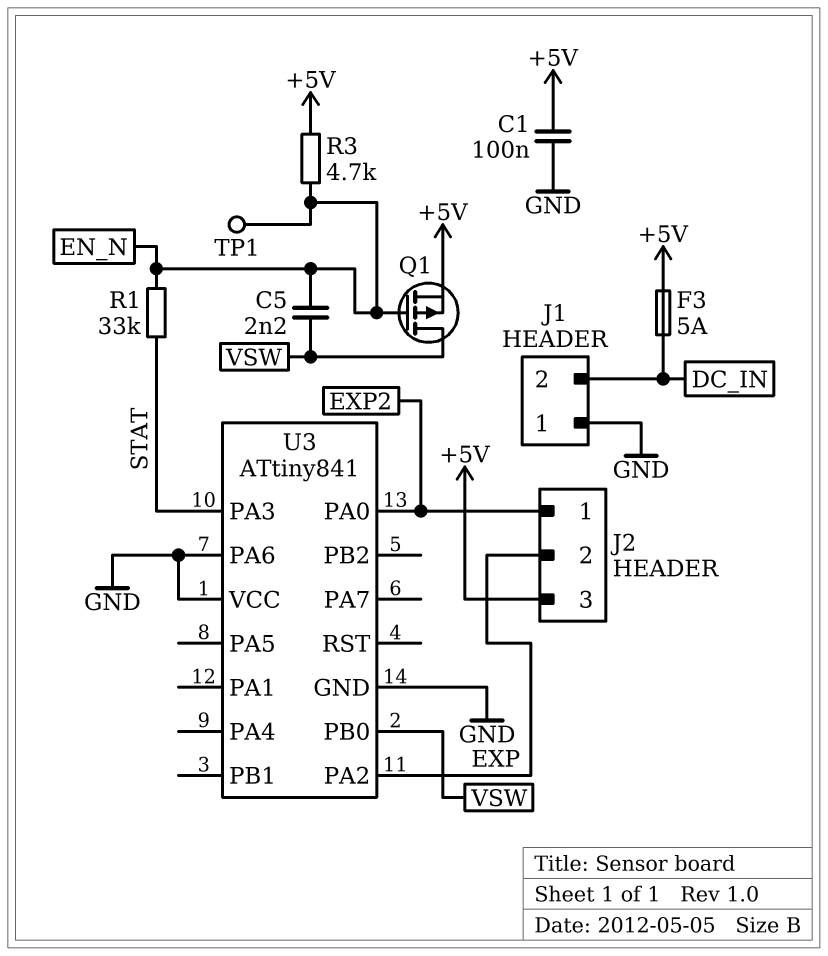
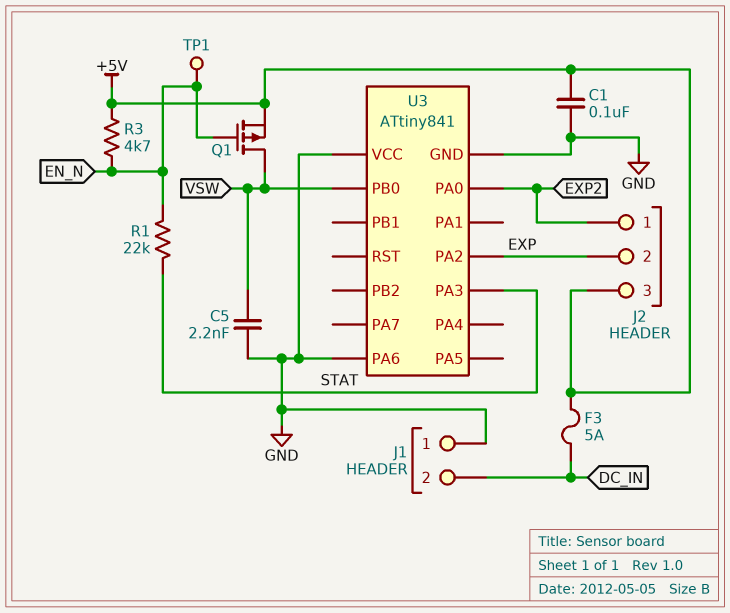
C5: 2.2nF (EN_N, VSW) -> 2.2nF (GND, VSW)
R1: 33k (EN_N, STAT) -> 22k (EN_N, STAT)

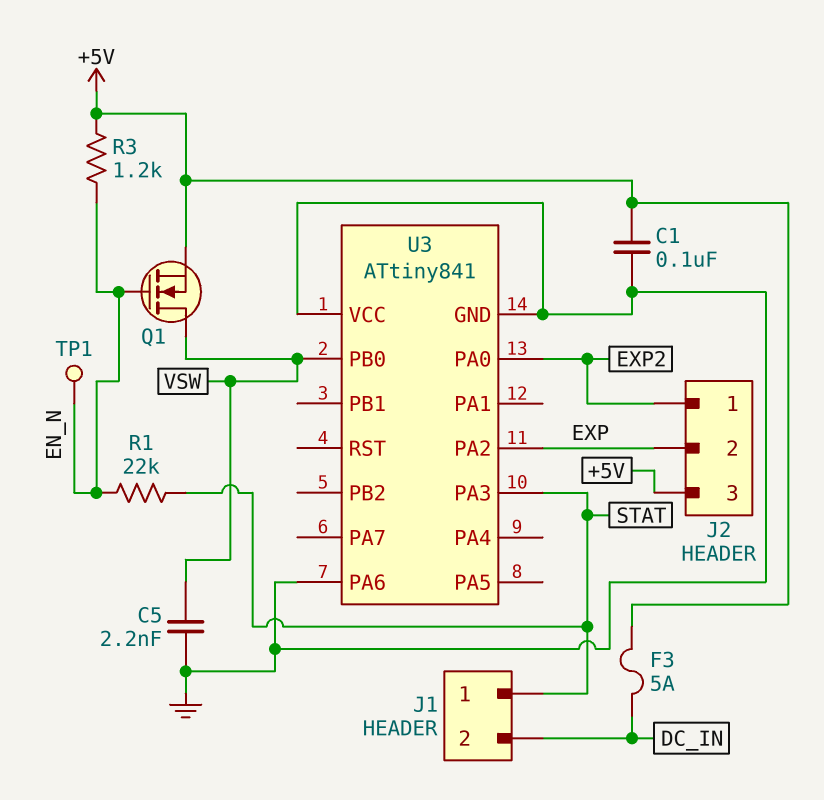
J1 pin 1: GND -> STAT
Q1: PMOS (G EN_N, D VSW, S +5V) -> NMOS (G EN_N, D VSW, S +5V)
R3: 4.7k (+5V, EN_N) -> 1.2k (+5V, EN_N)

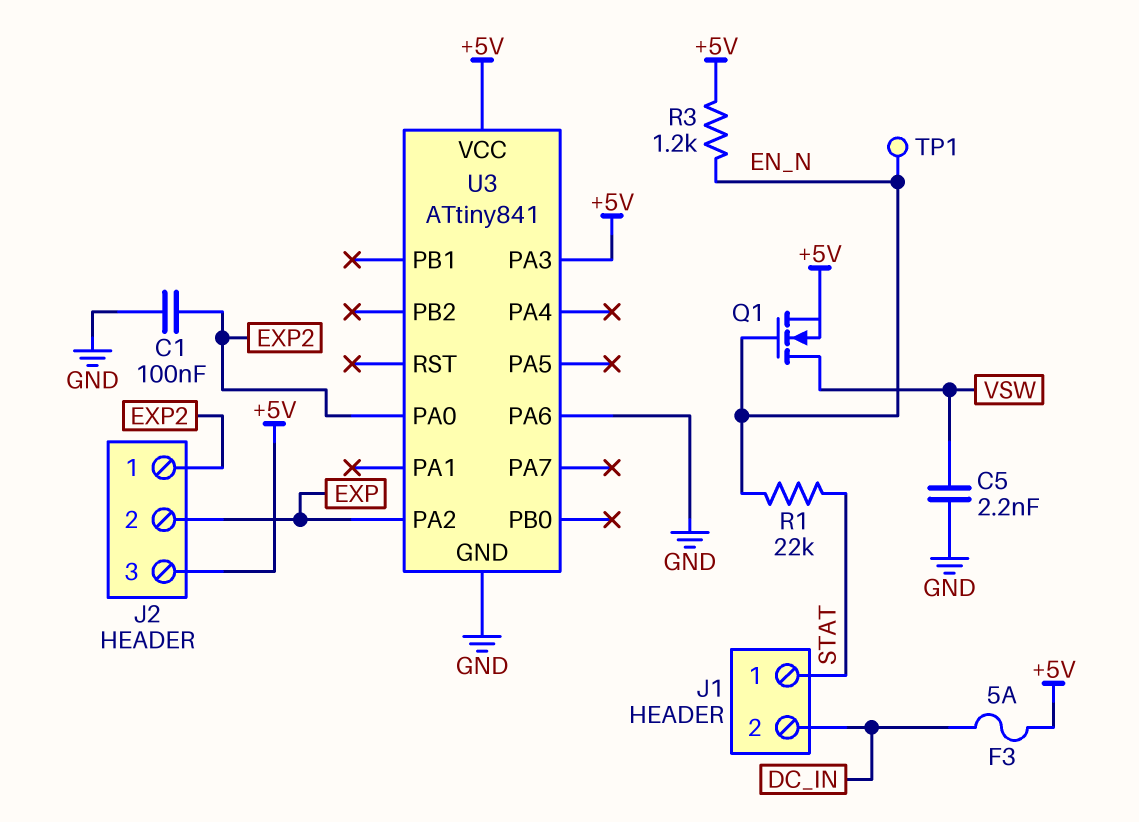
C1: 100nF (+5V, GND) -> 100nF (EXP2, GND)
U3 pin PA3: STAT -> +5V
U3 pin PB0: VSW -> none
U3 pin VCC: GND -> +5V

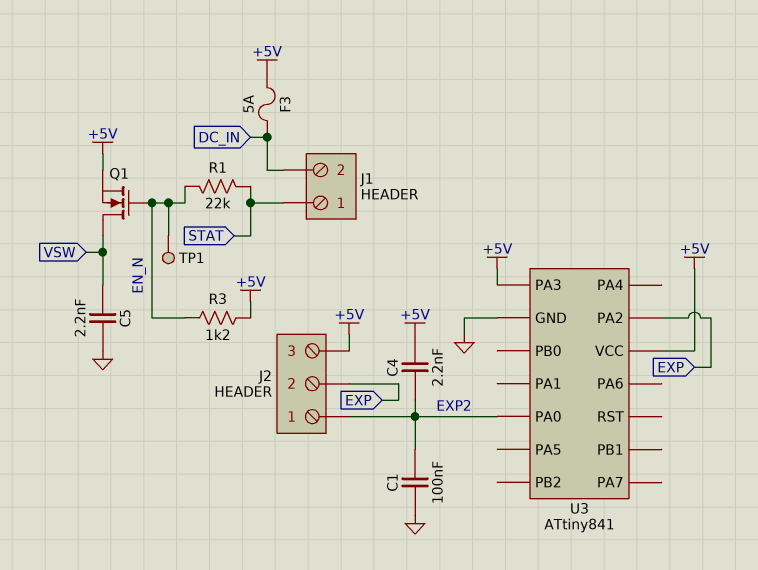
C4: none -> 2.2nF (+5V, EXP2)
U3 pin PA6: GND -> none

